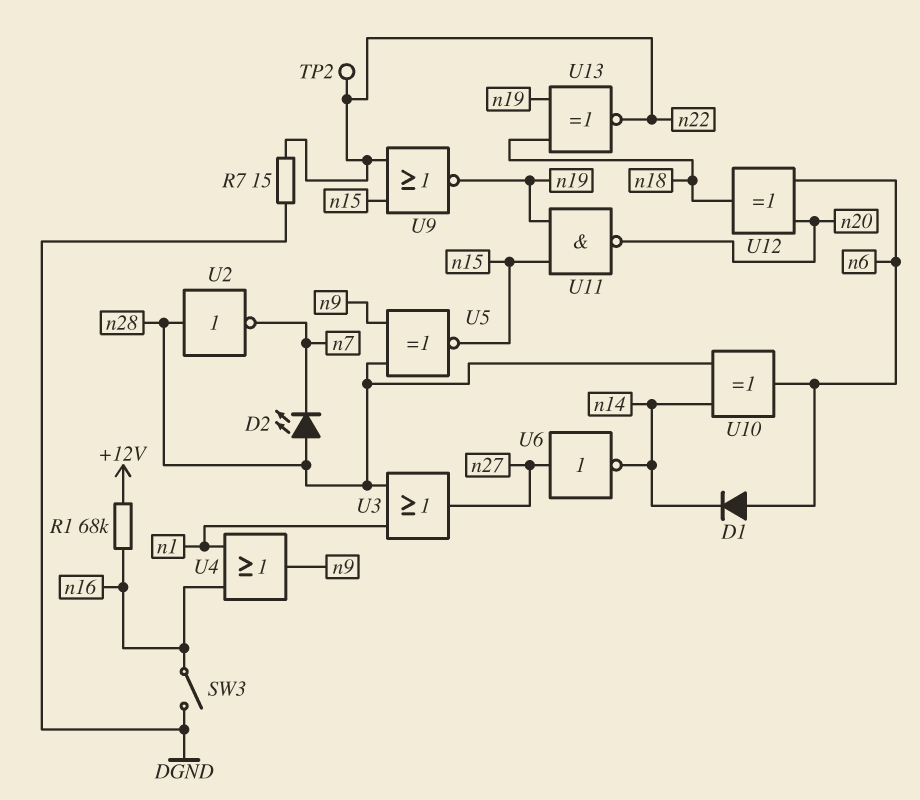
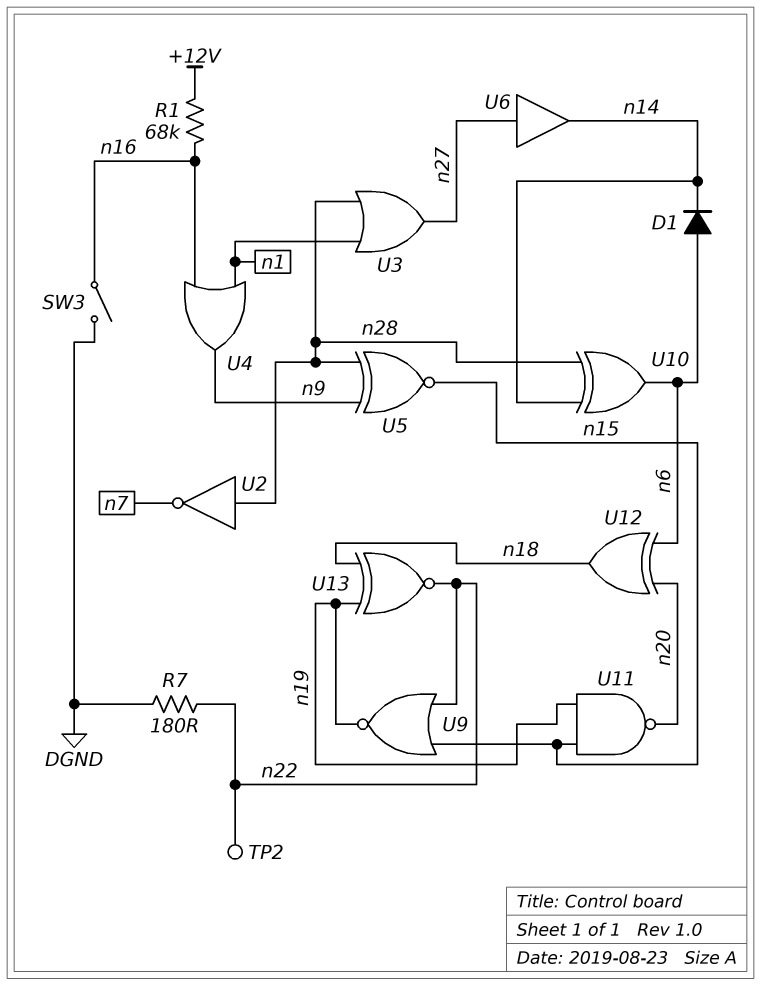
D2: LED (A n28, K n7) -> none
R7: 15 (DGND, n22) -> 180 (DGND, n22)
U6: NOT (in n27, out n14) -> buffer (in n27, out n14)

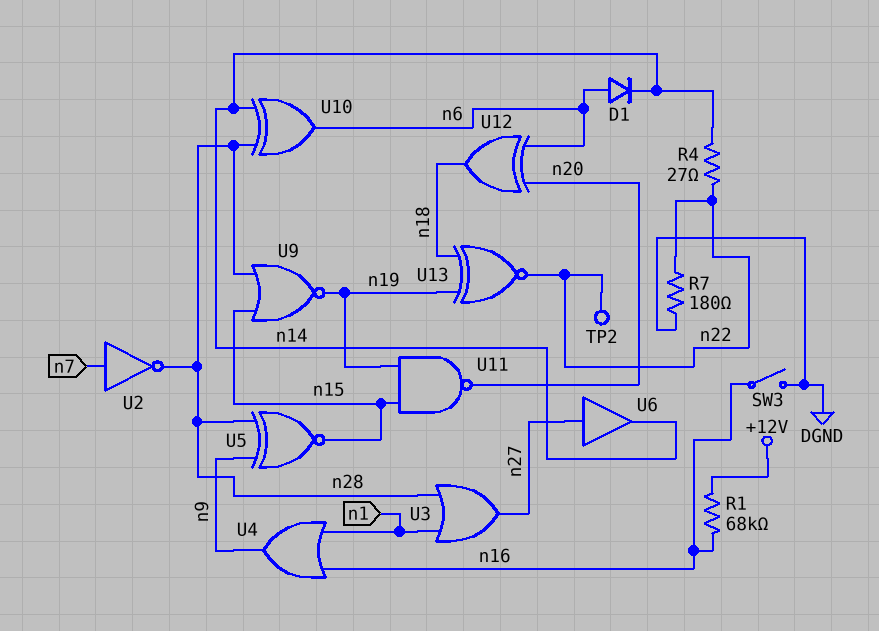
R4: none -> 27 (n14, n22)
U2: NOT (in n28, out n7) -> NOT (in n7, out n28)
U9: NOR (in n15, in n22, out n19) -> NOR (in n15, in n28, out n19)

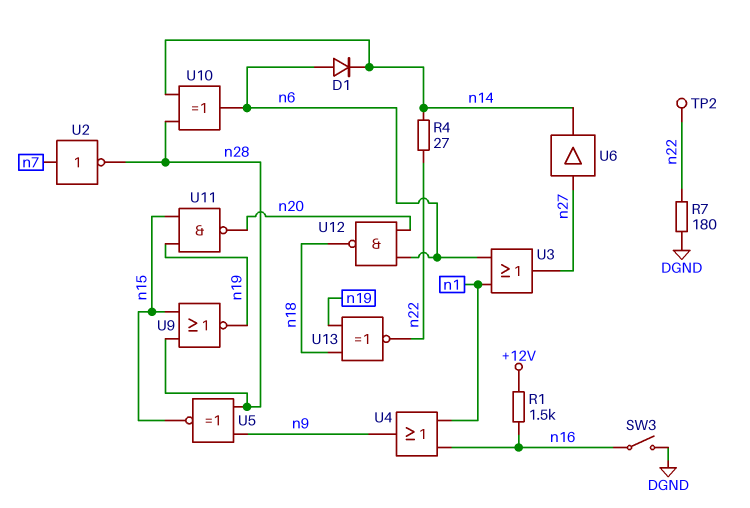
R1: 68k (+12V, n16) -> 1.5k (+12V, n16)
U3: OR (in n1, in n28, out n27) -> OR (in n1, in n6, out n27)
U12: XOR (in n6, in n20, out n18) -> NAND (in n6, in n20, out n18)

